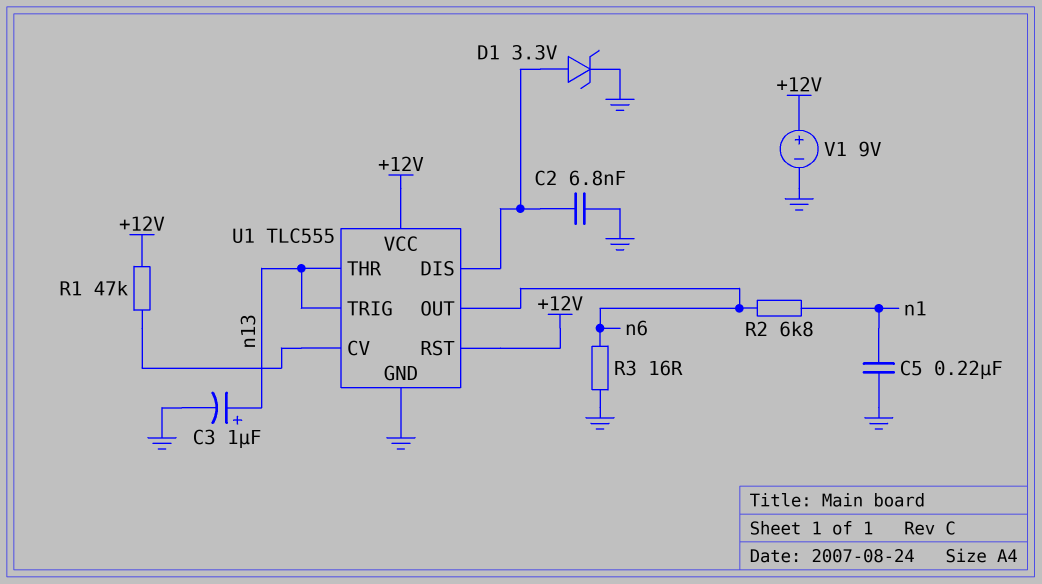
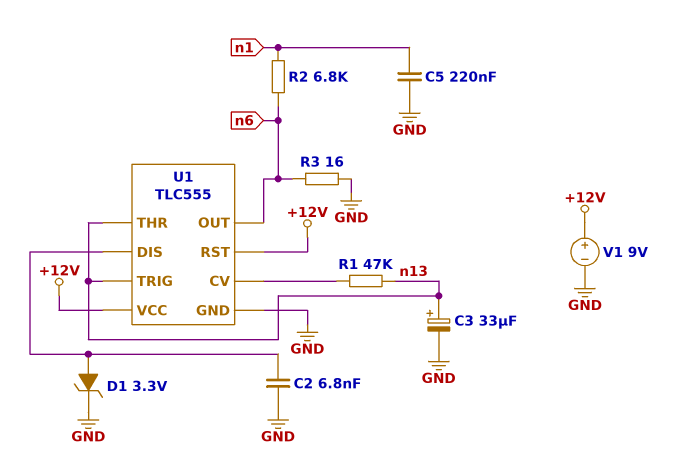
C3: 1uF (plus n13, minus GND) -> 33uF (plus n13, minus GND)
R1: 47k (+12V, U1/CV) -> 47k (U1/CV, n13)

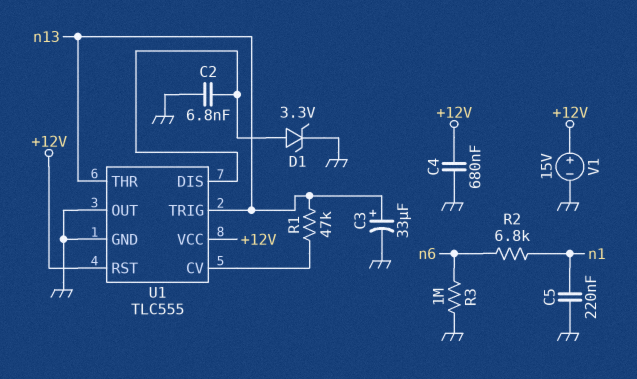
C4: none -> 680nF (+12V, GND)
R3: 16 (GND, n6) -> 1M (GND, n6)
U1 pin OUT: n6 -> GND
V1: 9V (plus +12V, minus GND) -> 15V (plus +12V, minus GND)

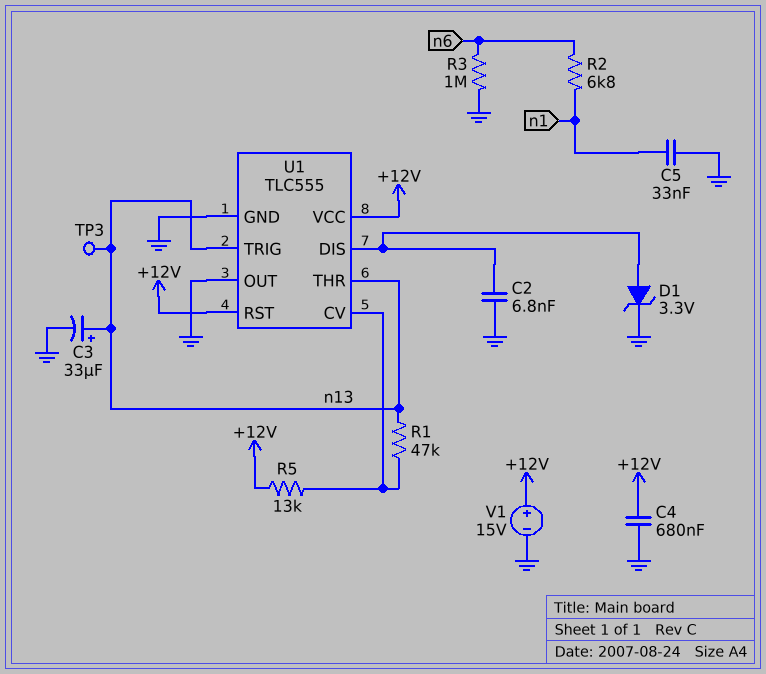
C5: 220nF (GND, n1) -> 33nF (GND, n1)
R5: none -> 13k (+12V, U1/CV)
TP3: none -> test point (n13)

